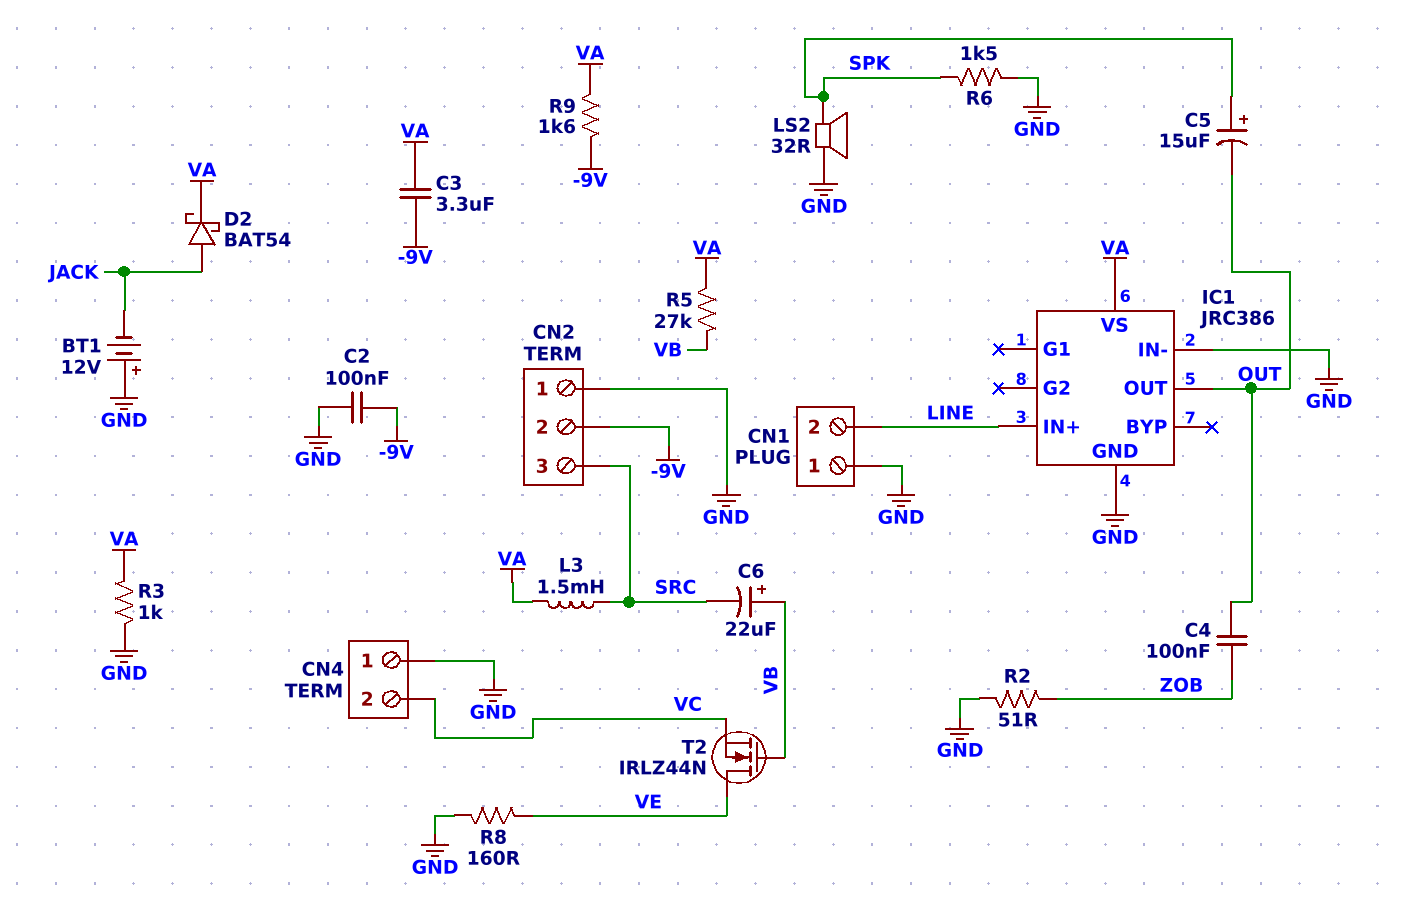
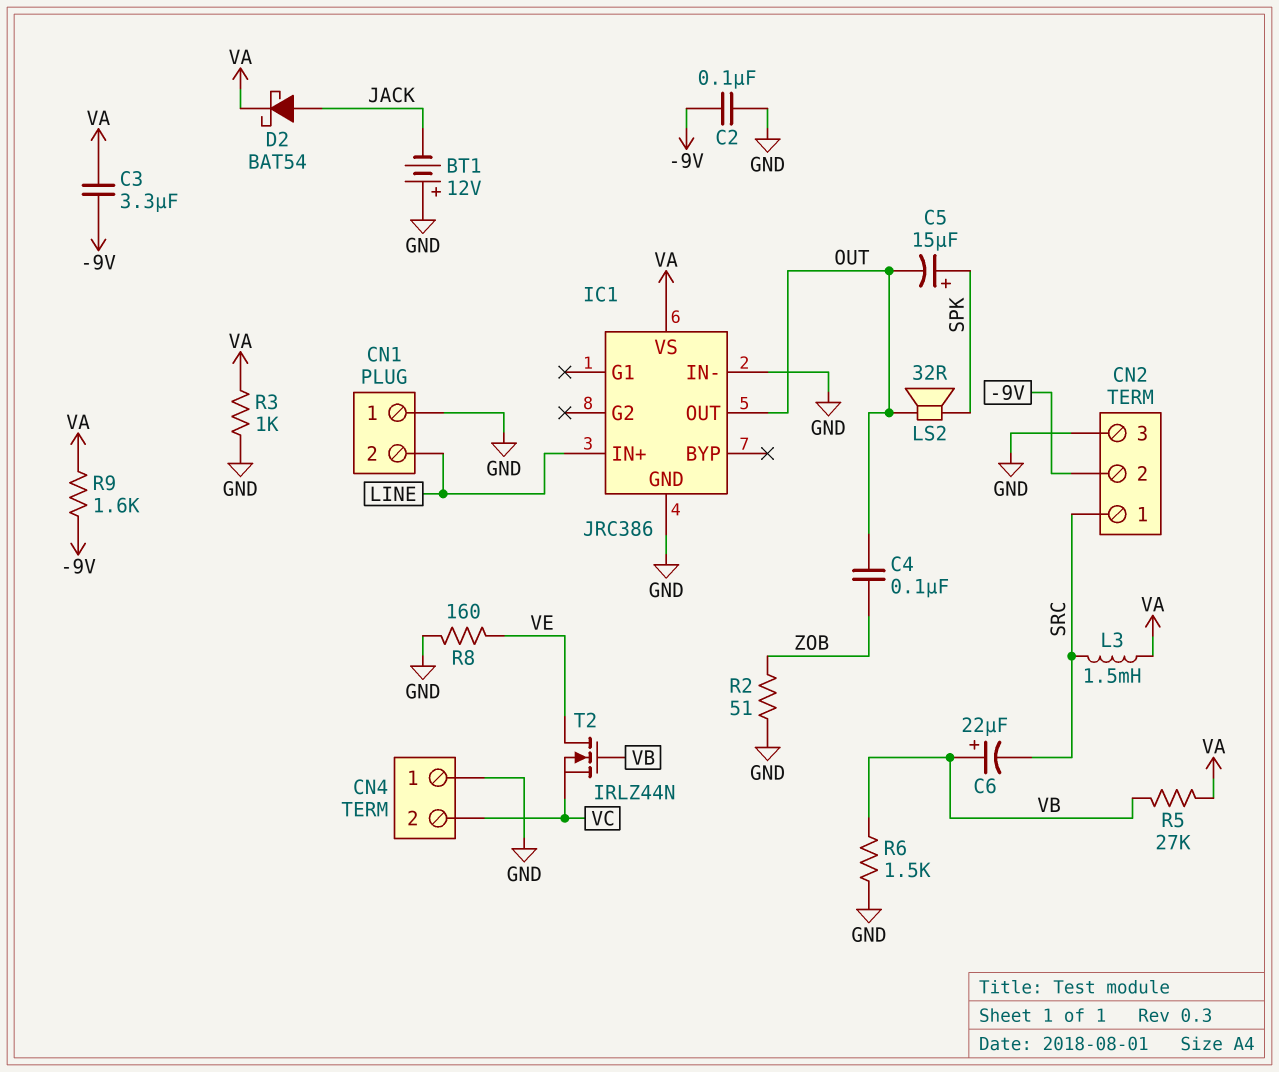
CN2 pin 1: GND -> SRC
CN2 pin 3: SRC -> GND
LS2: speaker 32R (GND, SPK) -> speaker 32R (OUT, SPK)
R6: 1.5k (GND, SPK) -> 1.5k (GND, VB)

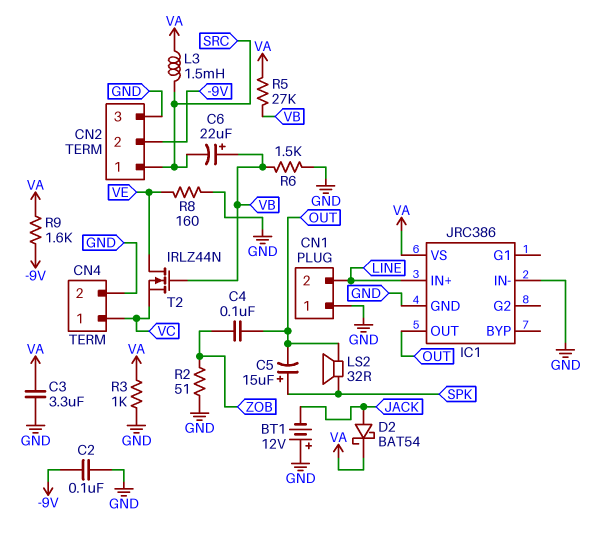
C3: 3.3uF (-9V, VA) -> 3.3uF (GND, VA)
CN4 pin 1: GND -> VC
CN4 pin 2: VC -> GND

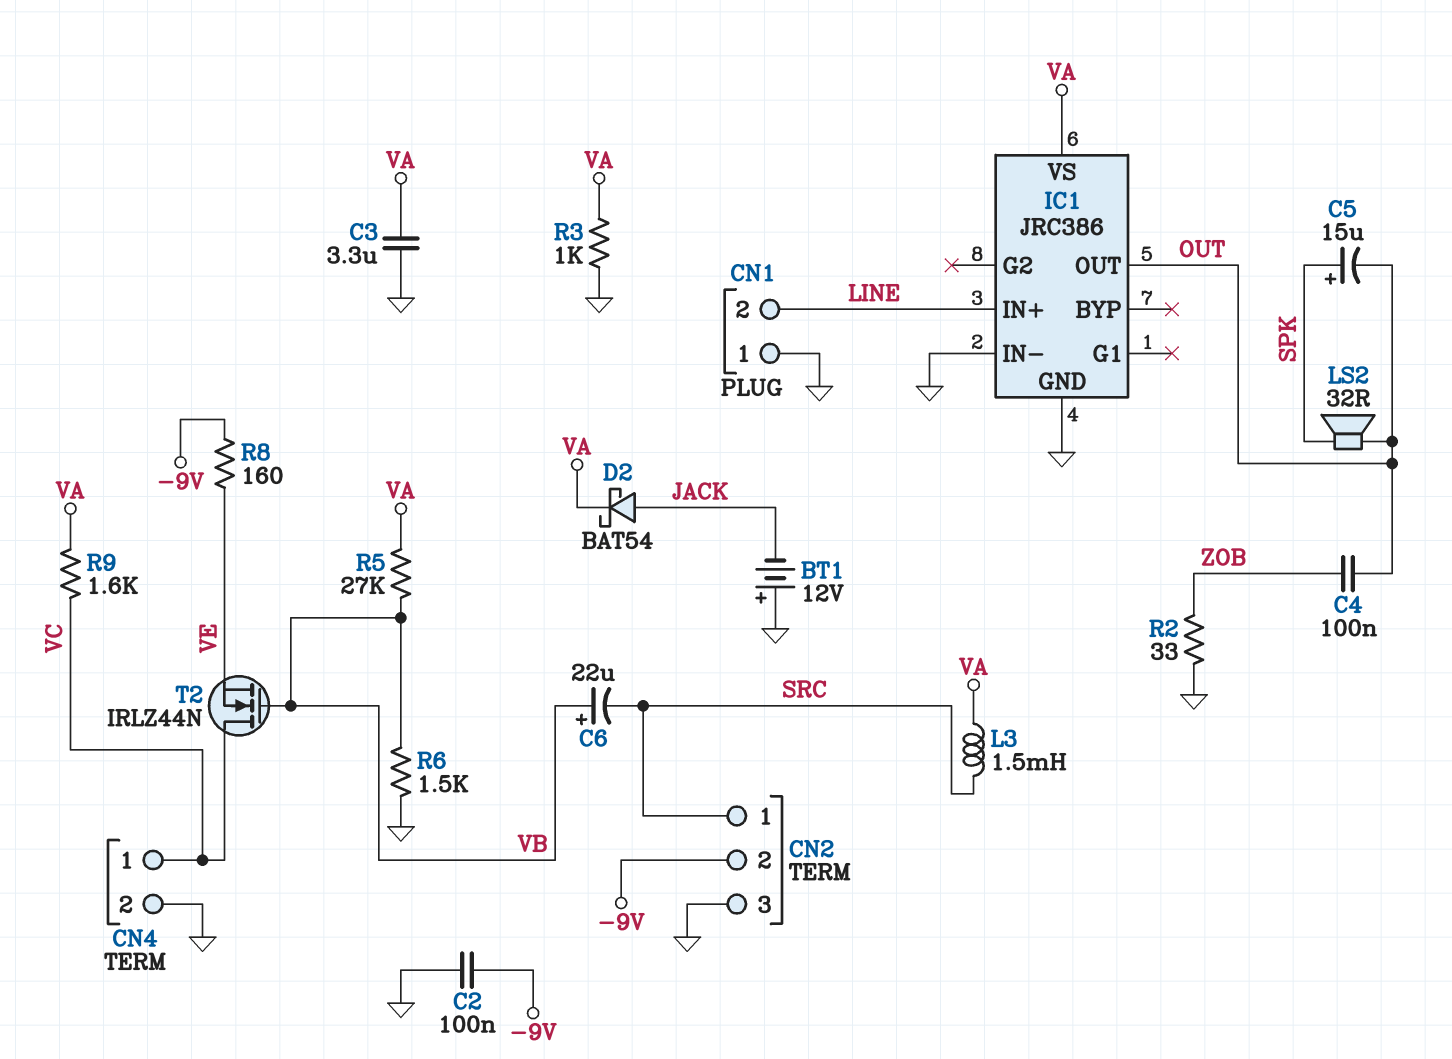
R2: 51 (GND, ZOB) -> 33 (GND, ZOB)
R8: 160 (GND, VE) -> 160 (-9V, VE)
R9: 1.6k (-9V, VA) -> 1.6k (VA, VC)
T2: NMOS IRLZ44N (G VB, D VE, S VC) -> NMOS IRLZ44N (G VB, D VC, S VE)

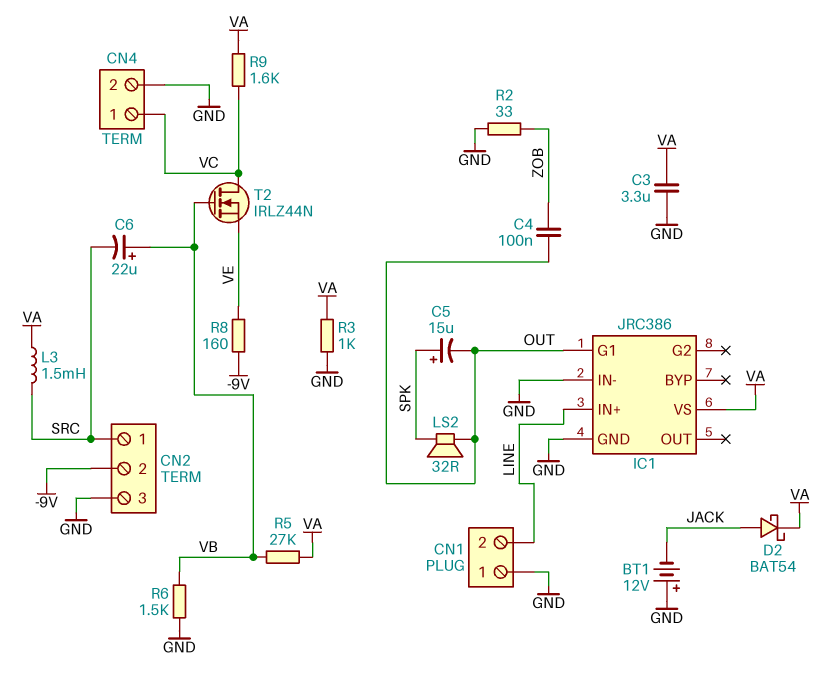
C2: 100nF (-9V, GND) -> none
IC1 pin G1: none -> OUT
IC1 pin OUT: OUT -> none

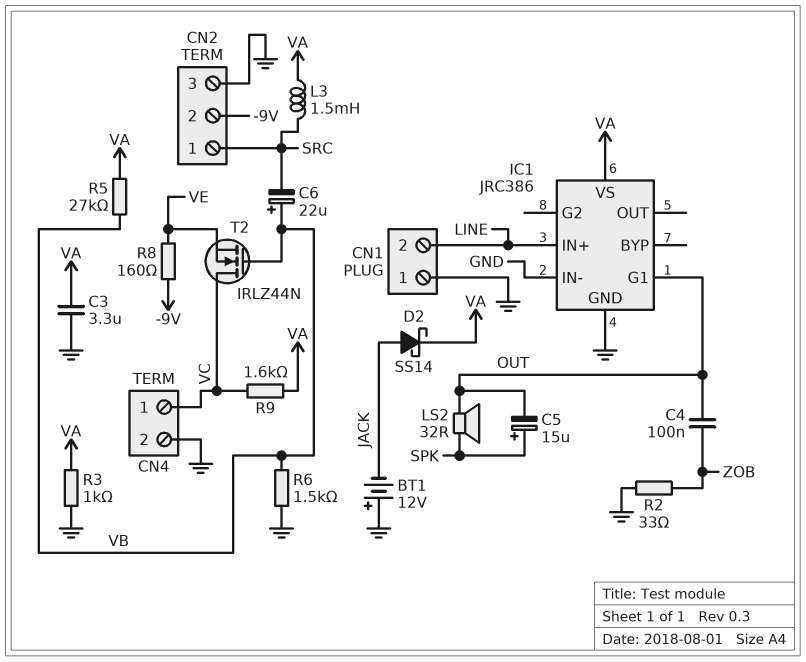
D2: schottky BAT54 (A JACK, K VA) -> schottky SS14 (A JACK, K VA)

